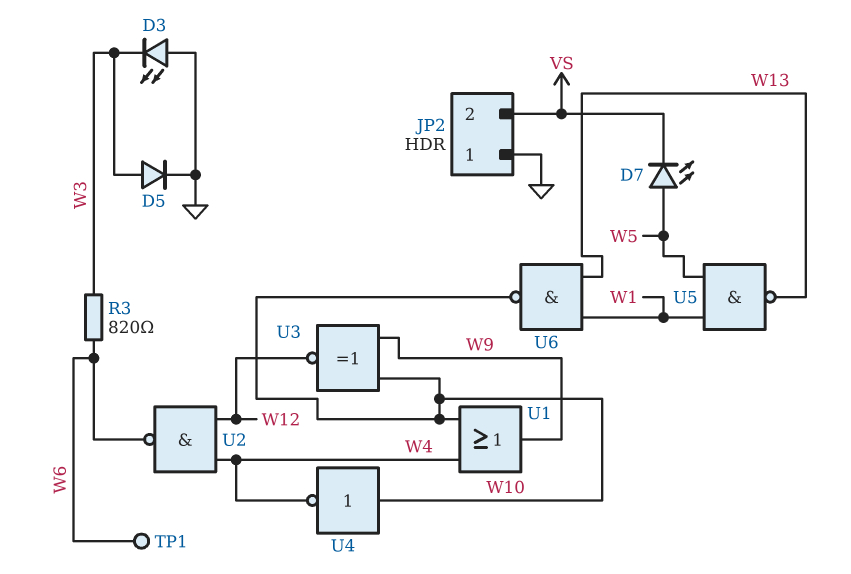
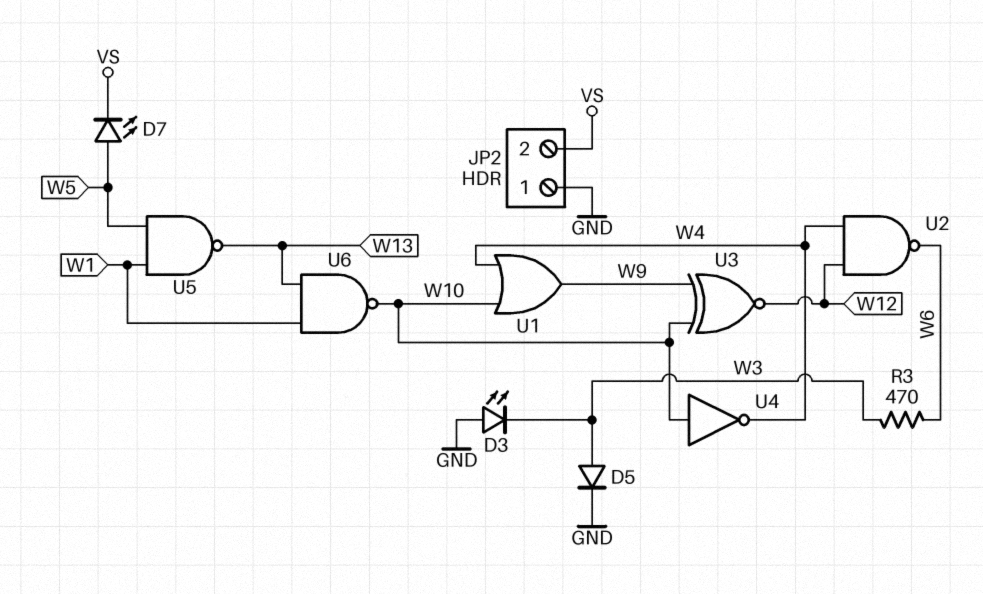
R3: 820 (W3, W6) -> 470 (W3, W6)
TP1: test point (W6) -> none

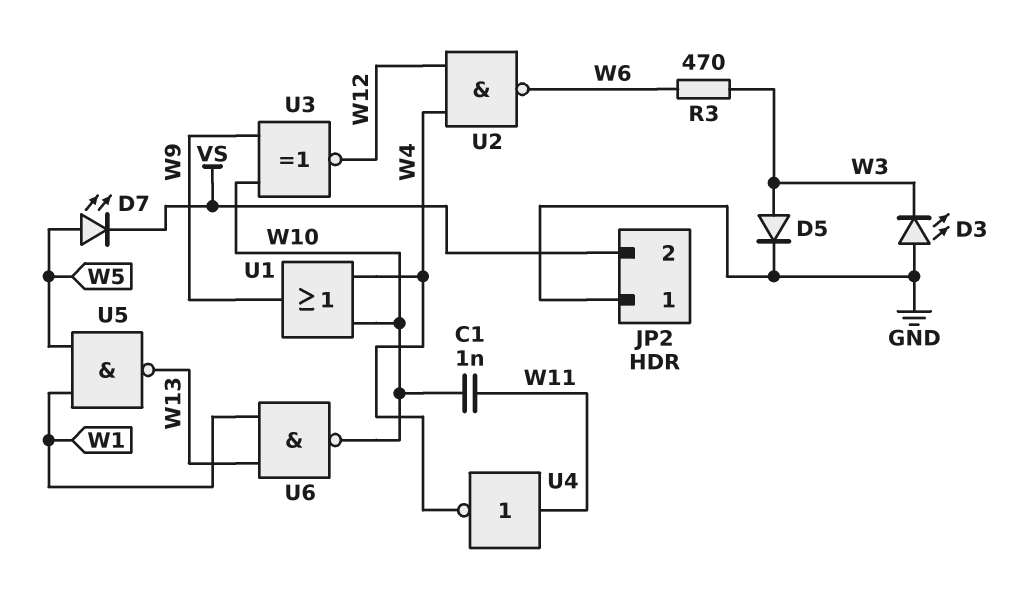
C1: none -> 1nF (W10, W11)
U4: NOT (in W10, out W4) -> NOT (in W11, out W4)

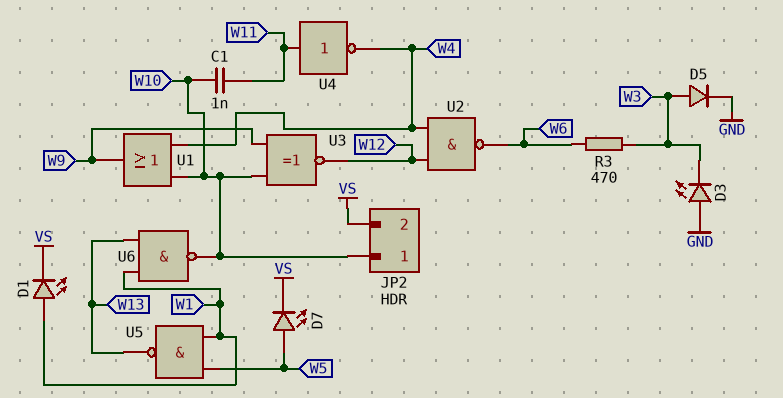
D1: none -> LED (A W1, K VS)
JP2 pin 1: GND -> W10

